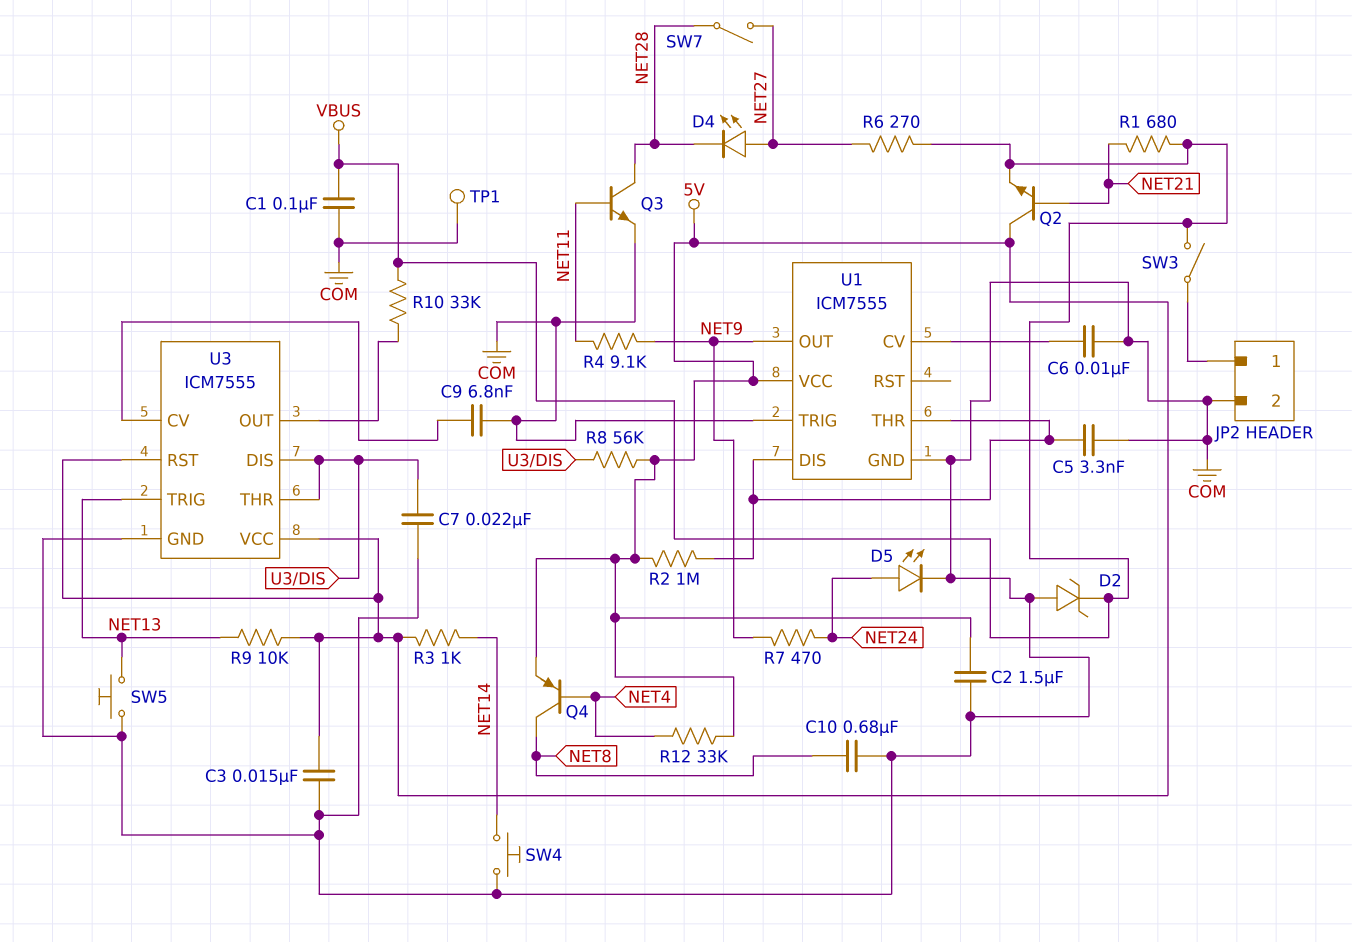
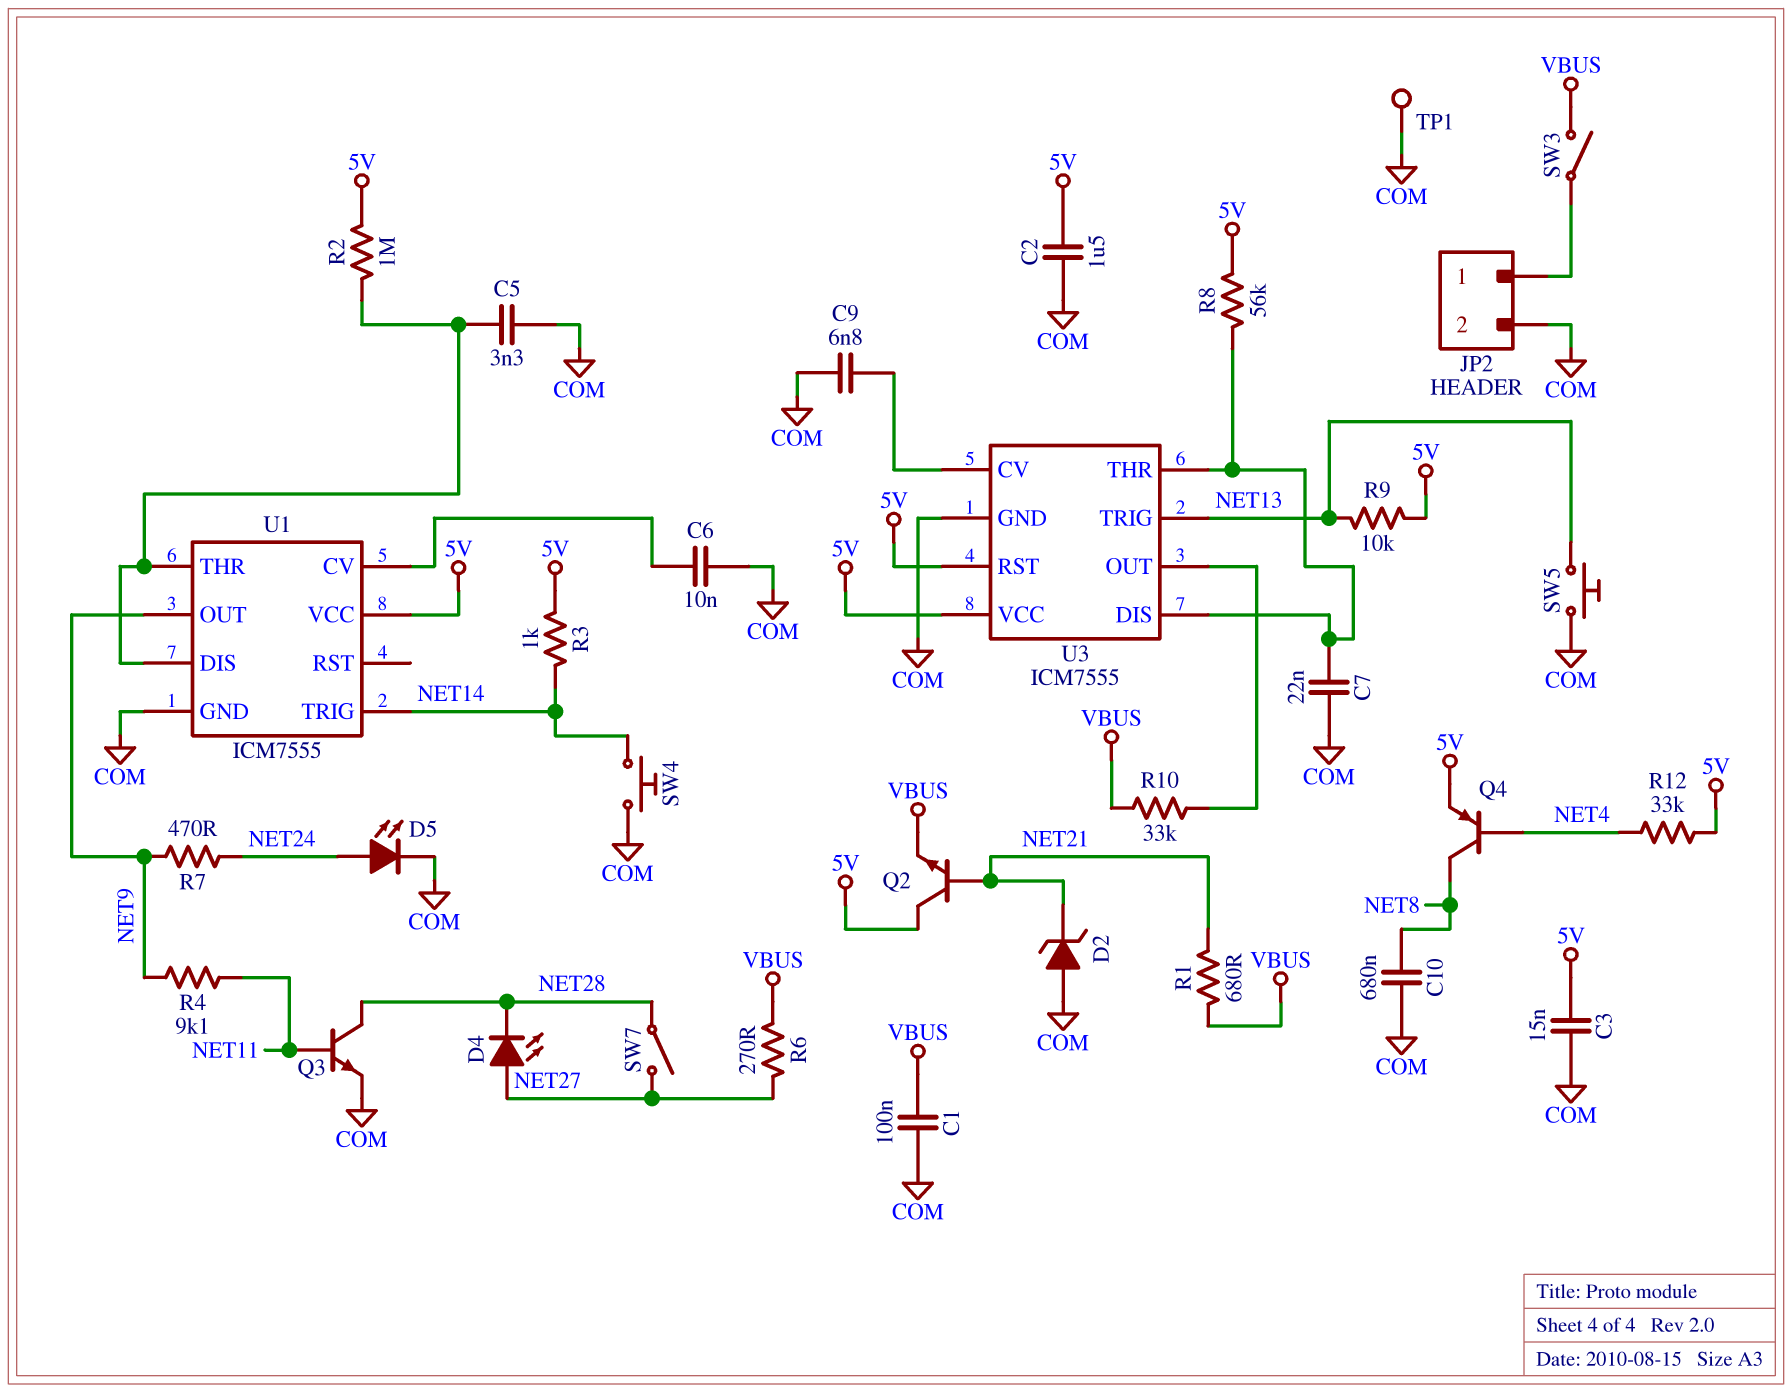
D2: zener (A COM, K VBUS) -> zener (A COM, K NET21)
U1 pin TRIG: COM -> NET14

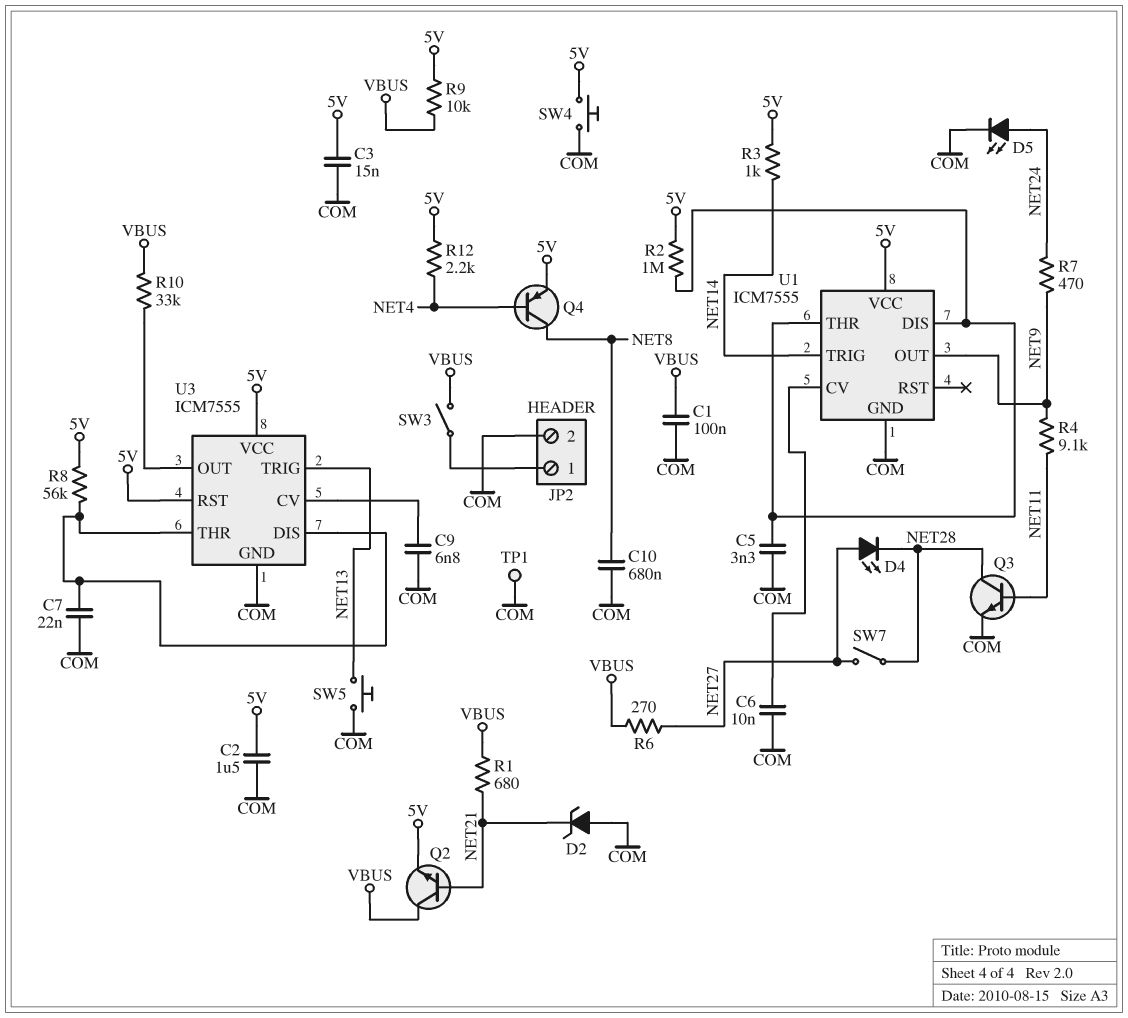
Q2: NPN (B NET21, C 5V, E VBUS) -> NPN (B NET21, C VBUS, E 5V)
R9: 10k (5V, NET13) -> 10k (5V, VBUS)
R12: 33k (5V, NET4) -> 2.2k (5V, NET4)
SW4: button (COM, NET14) -> button (5V, COM)

